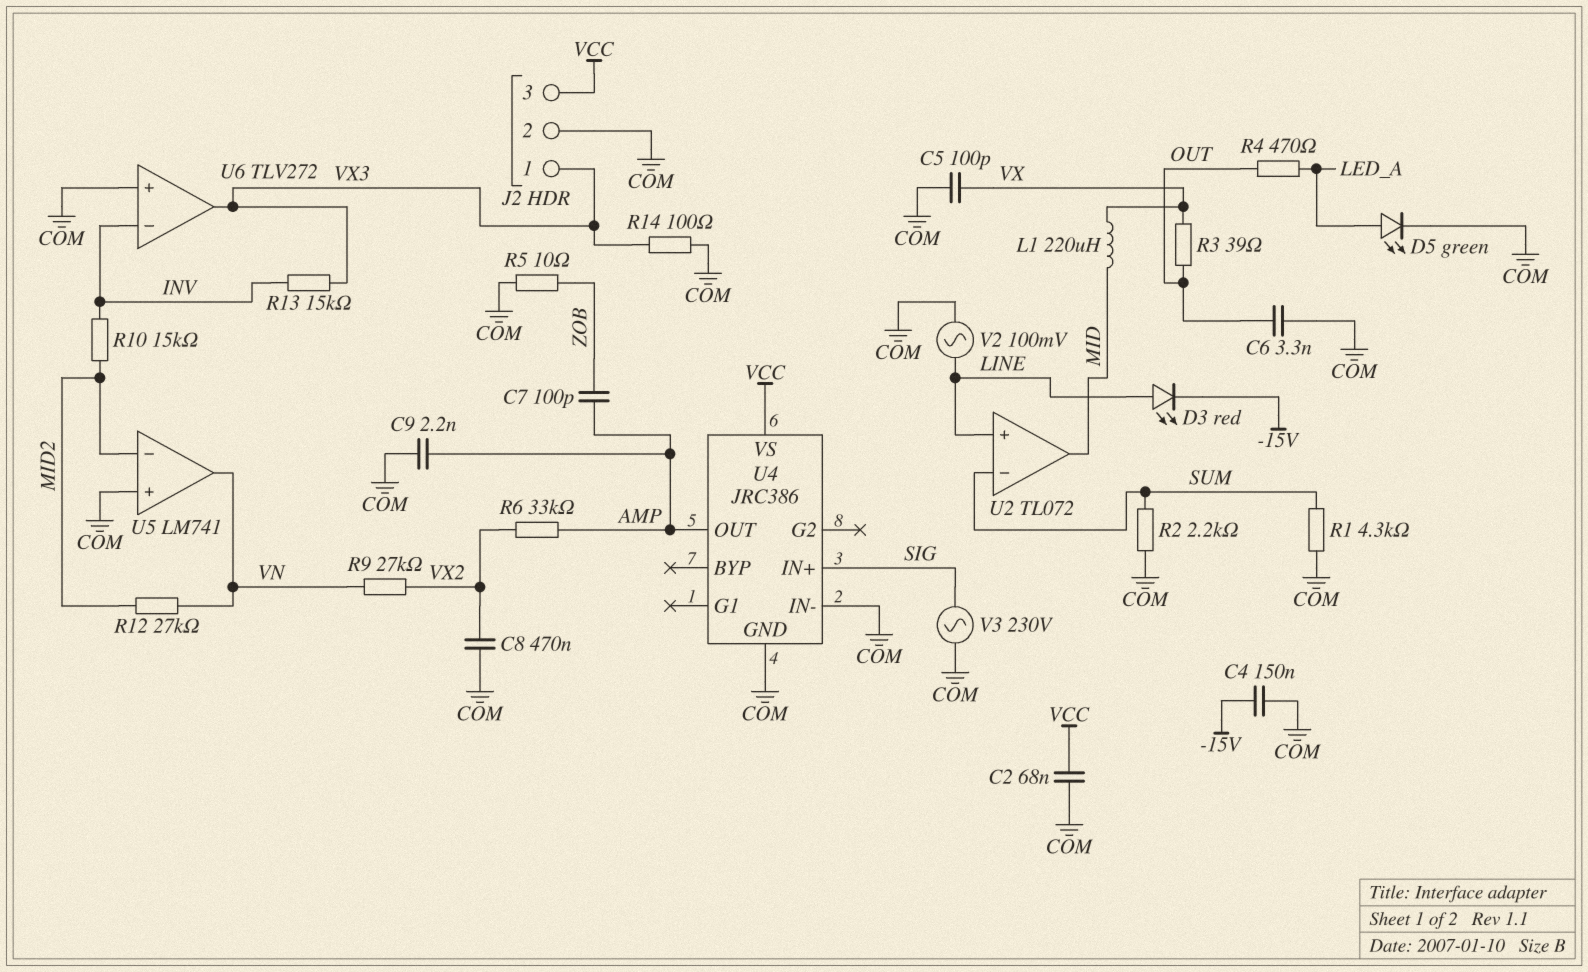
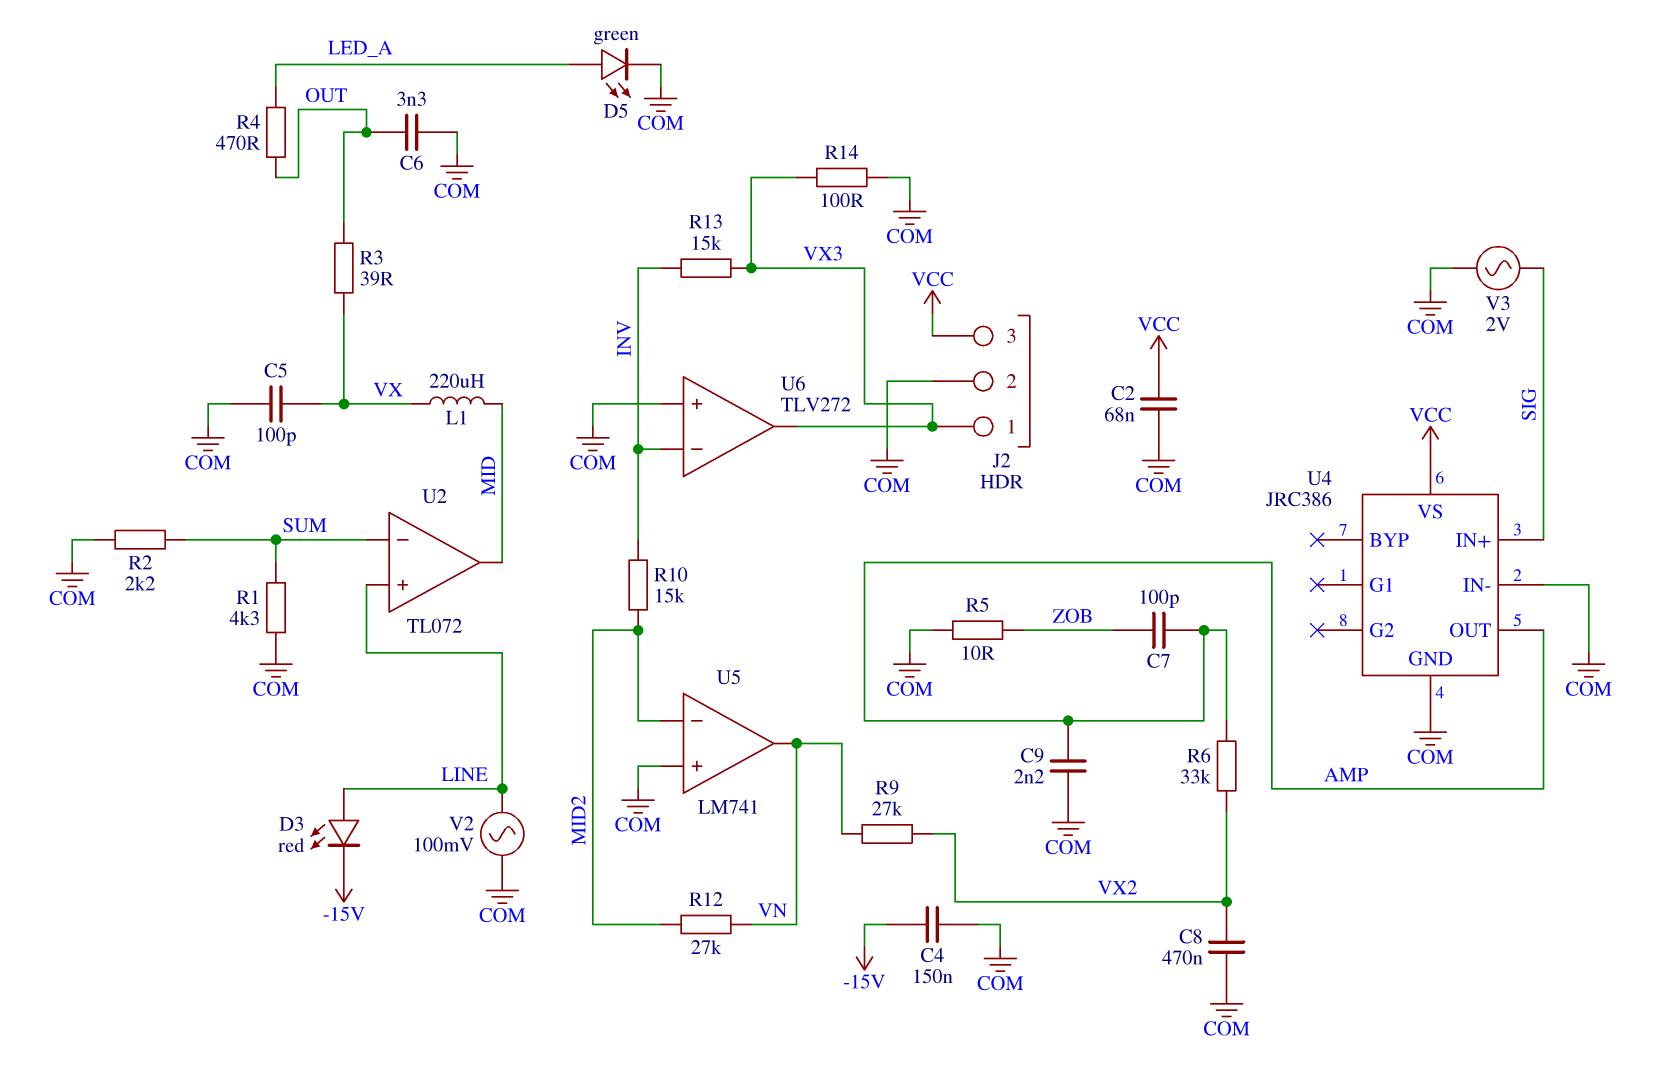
V3: AC 230V (COM, SIG) -> AC 2V (COM, SIG)

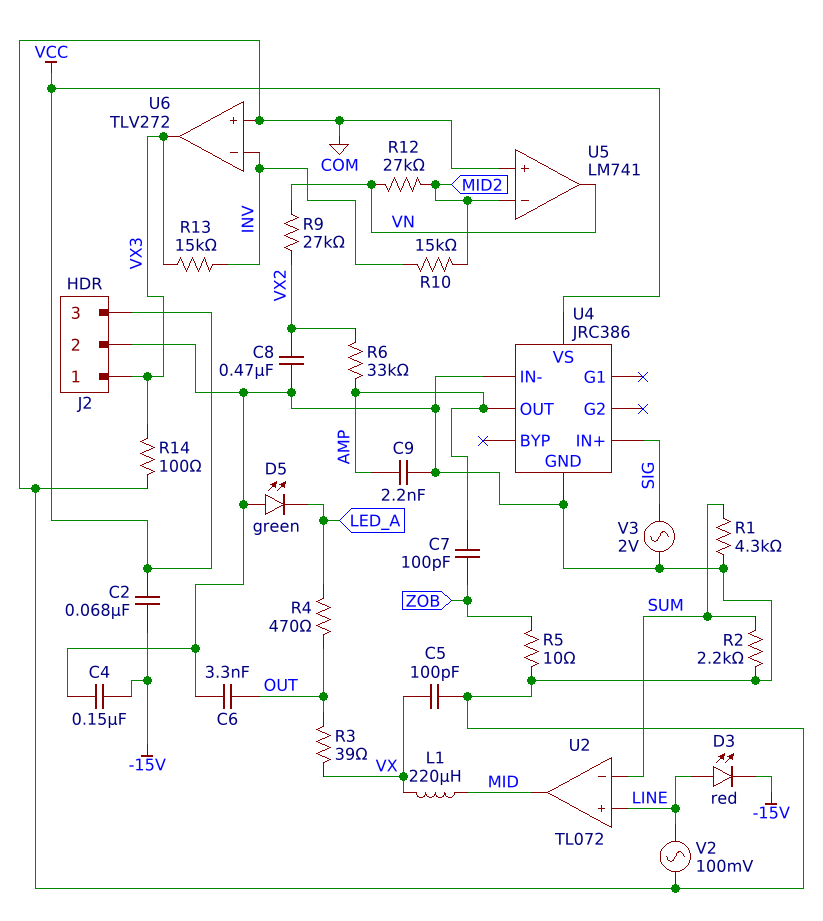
C2: 68nF (COM, VCC) -> 68nF (-15V, VCC)
D5: LED green (A LED_A, K COM) -> LED green (A COM, K LED_A)

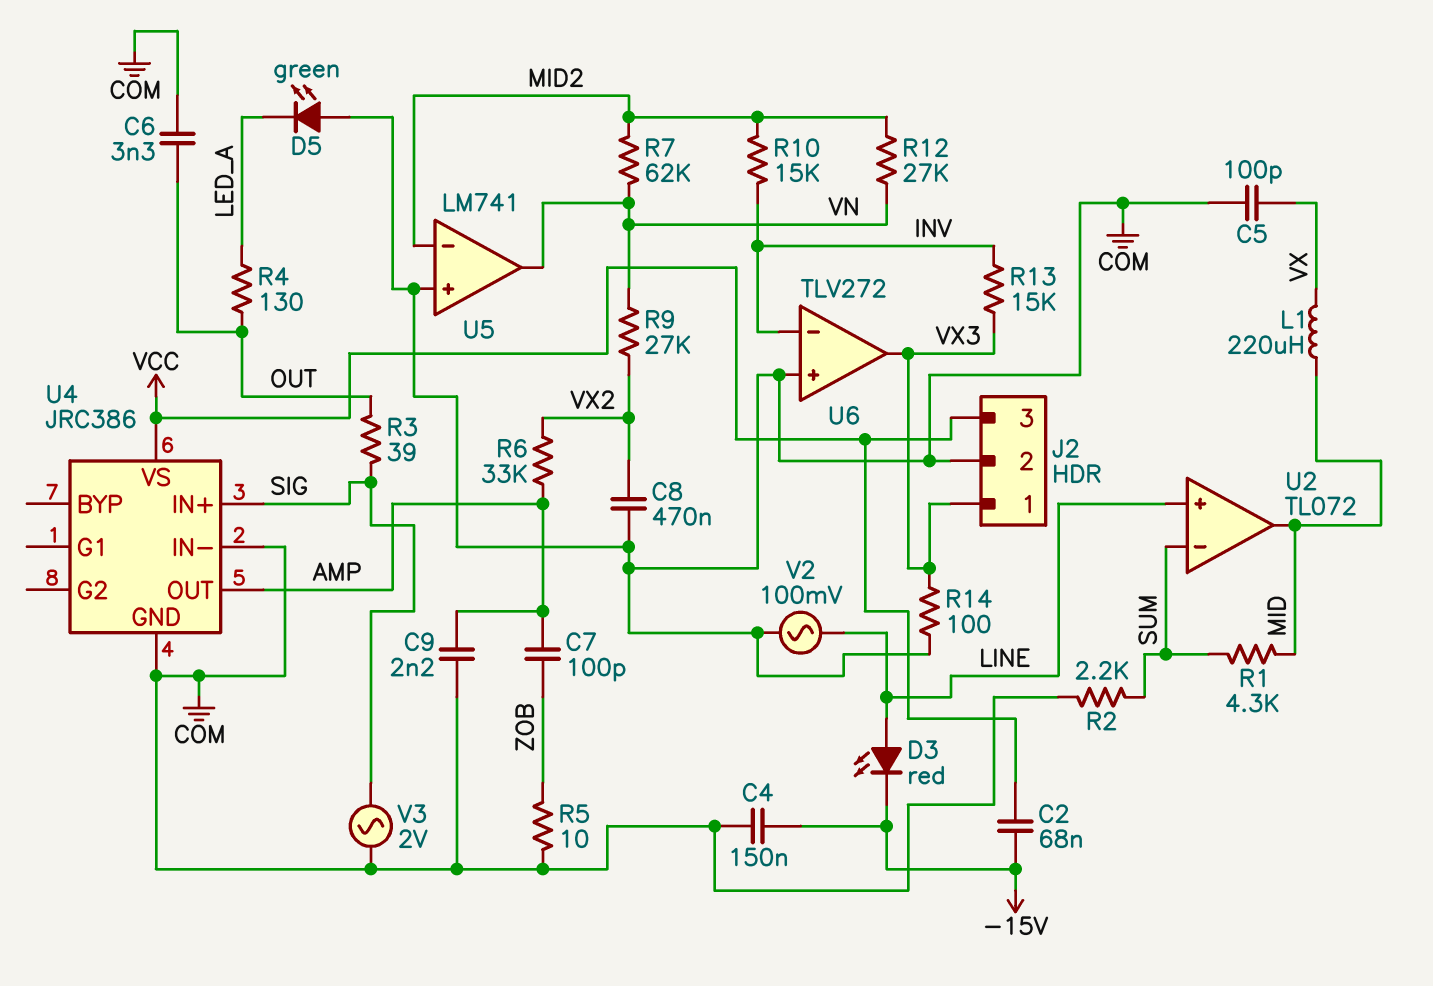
R1: 4.3k (COM, SUM) -> 4.3k (MID, SUM)
R3: 39 (OUT, VX) -> 39 (OUT, SIG)
R4: 470 (LED_A, OUT) -> 130 (LED_A, OUT)
R7: none -> 62k (MID2, VN)

